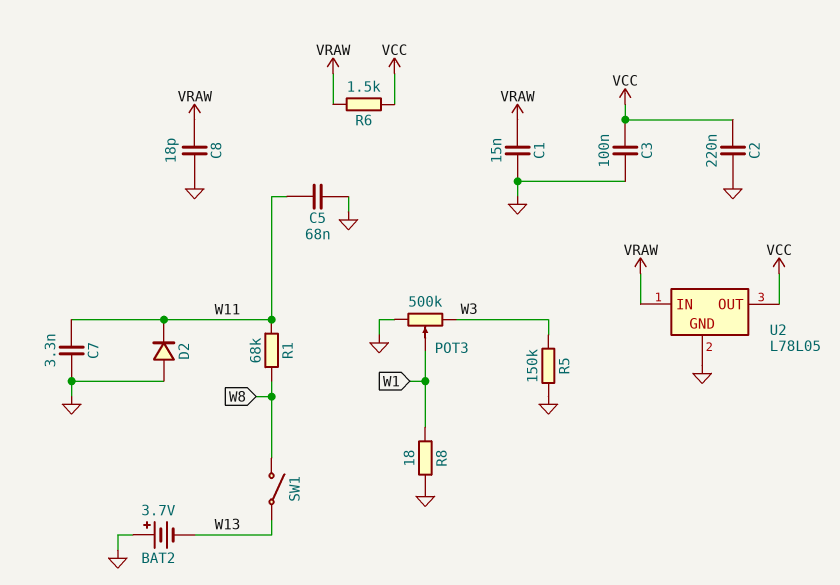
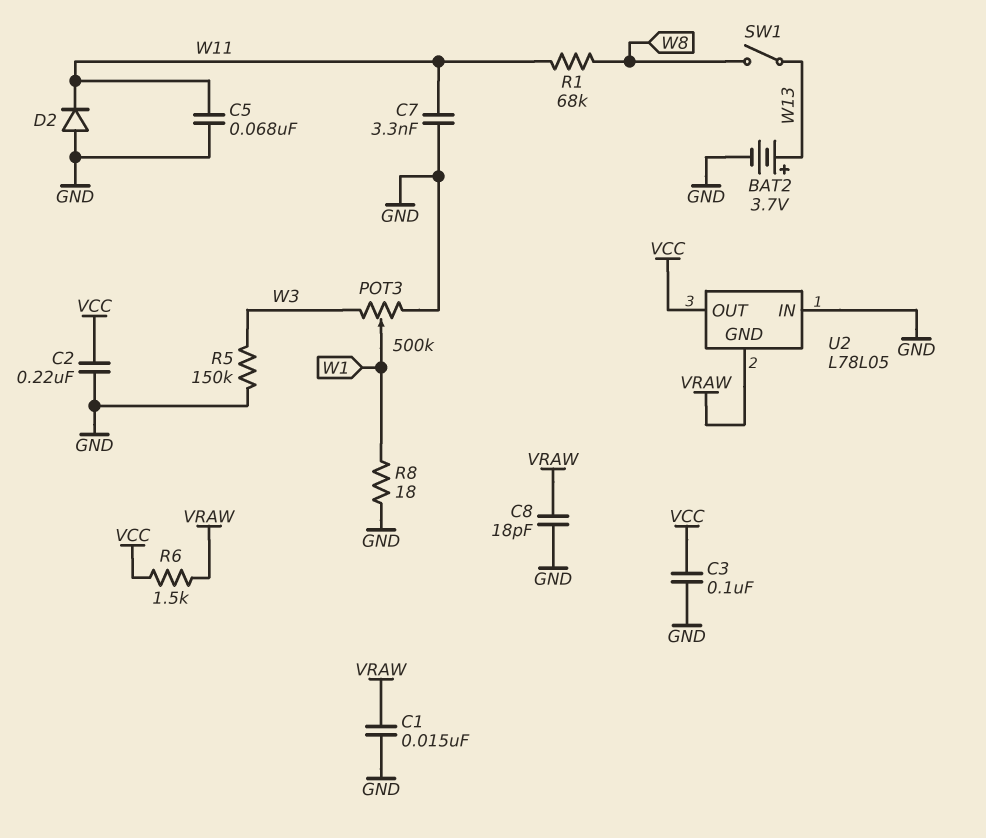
BAT2: 3.7V (plus GND, minus W13) -> 3.7V (plus W13, minus GND)
U2 pin GND: GND -> VRAW
U2 pin IN: VRAW -> GND

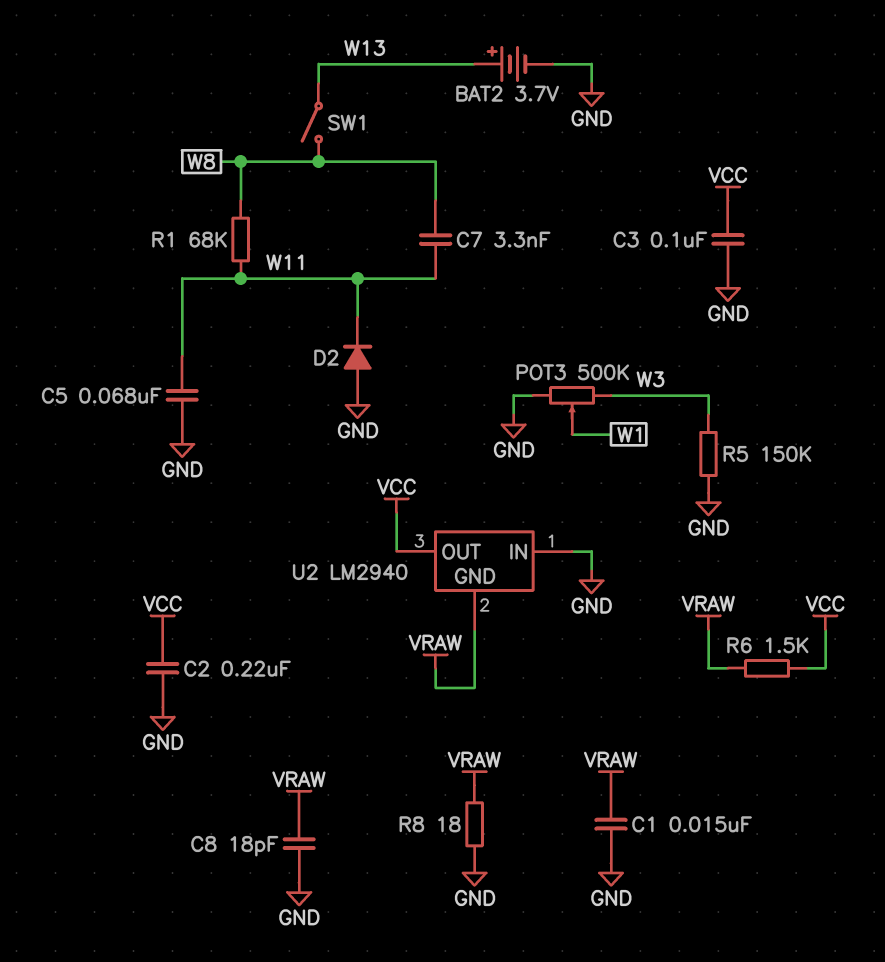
C7: 3.3nF (GND, W11) -> 3.3nF (W8, W11)
R8: 18 (GND, W1) -> 18 (GND, VRAW)
U2: L78L05 -> LM2940

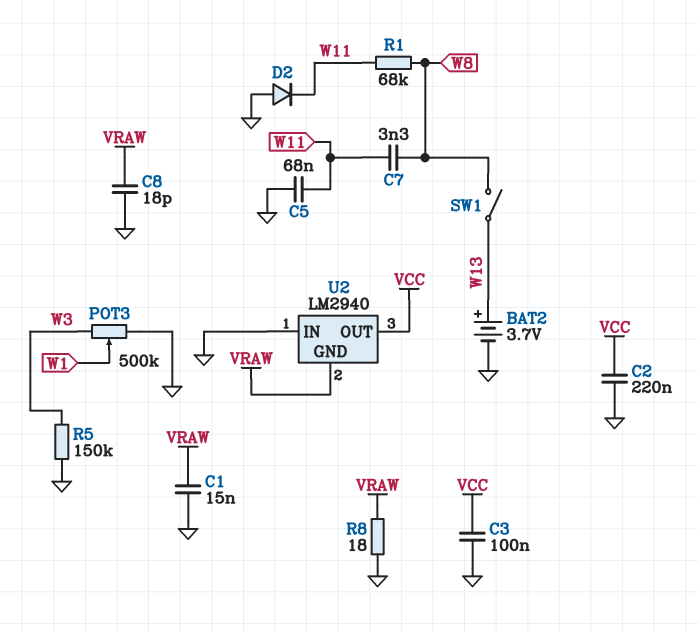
R6: 1.5k (VCC, VRAW) -> none

